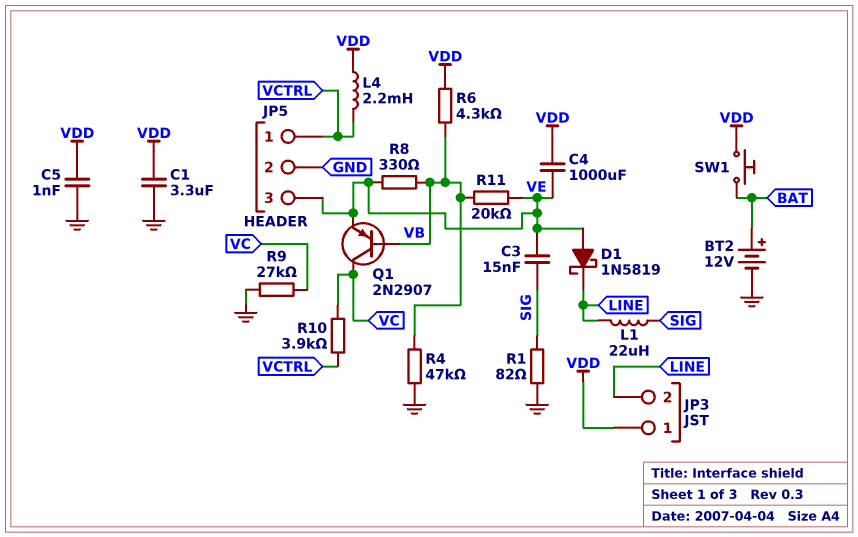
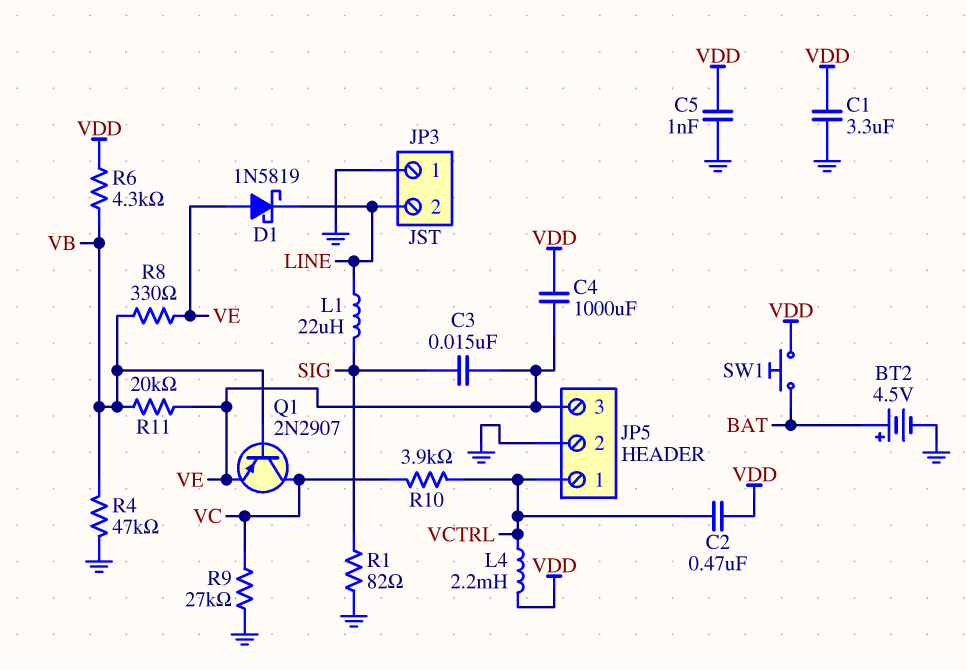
BT2: 12V (plus BAT, minus GND) -> 4.5V (plus BAT, minus GND)
C2: none -> 470nF (VCTRL, VDD)
JP3 pin 1: VDD -> GND

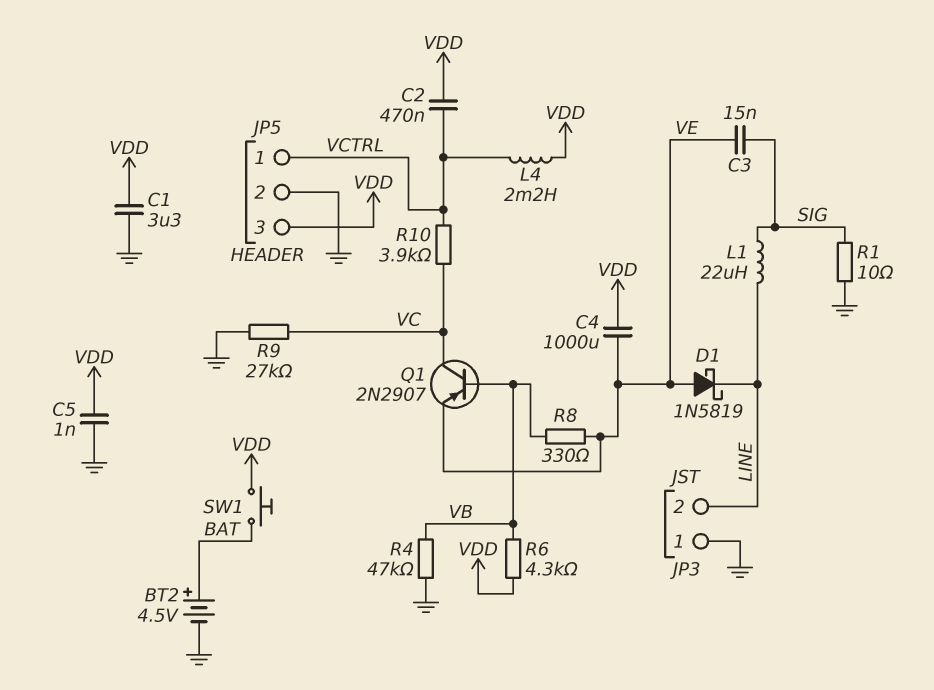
JP5 pin 3: VE -> VDD
R1: 82 (GND, SIG) -> 10 (GND, SIG)
R11: 20k (VB, VE) -> none

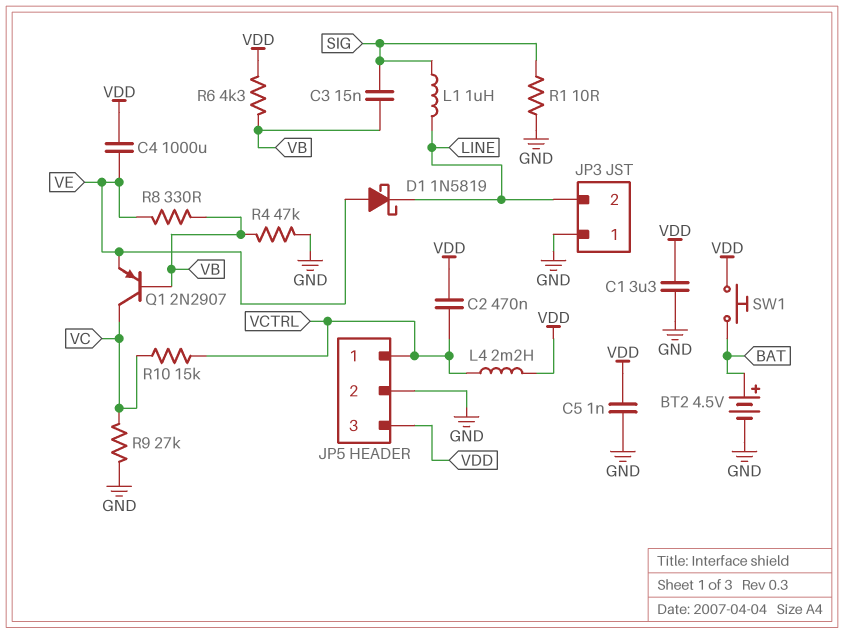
C3: 15nF (SIG, VE) -> 15nF (SIG, VB)
L1: 22uH (LINE, SIG) -> 1uH (LINE, SIG)
R10: 3.9k (VC, VCTRL) -> 15k (VC, VCTRL)

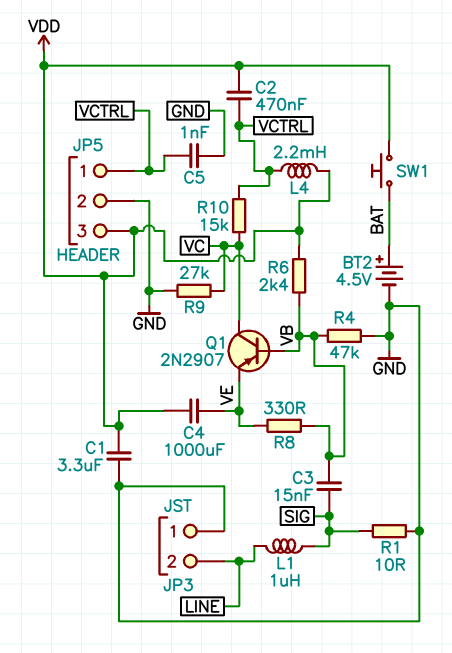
C5: 1nF (GND, VDD) -> 1nF (GND, VCTRL)
D1: schottky 1N5819 (A VE, K LINE) -> none
R6: 4.3k (VB, VDD) -> 2.4k (VB, VDD)

